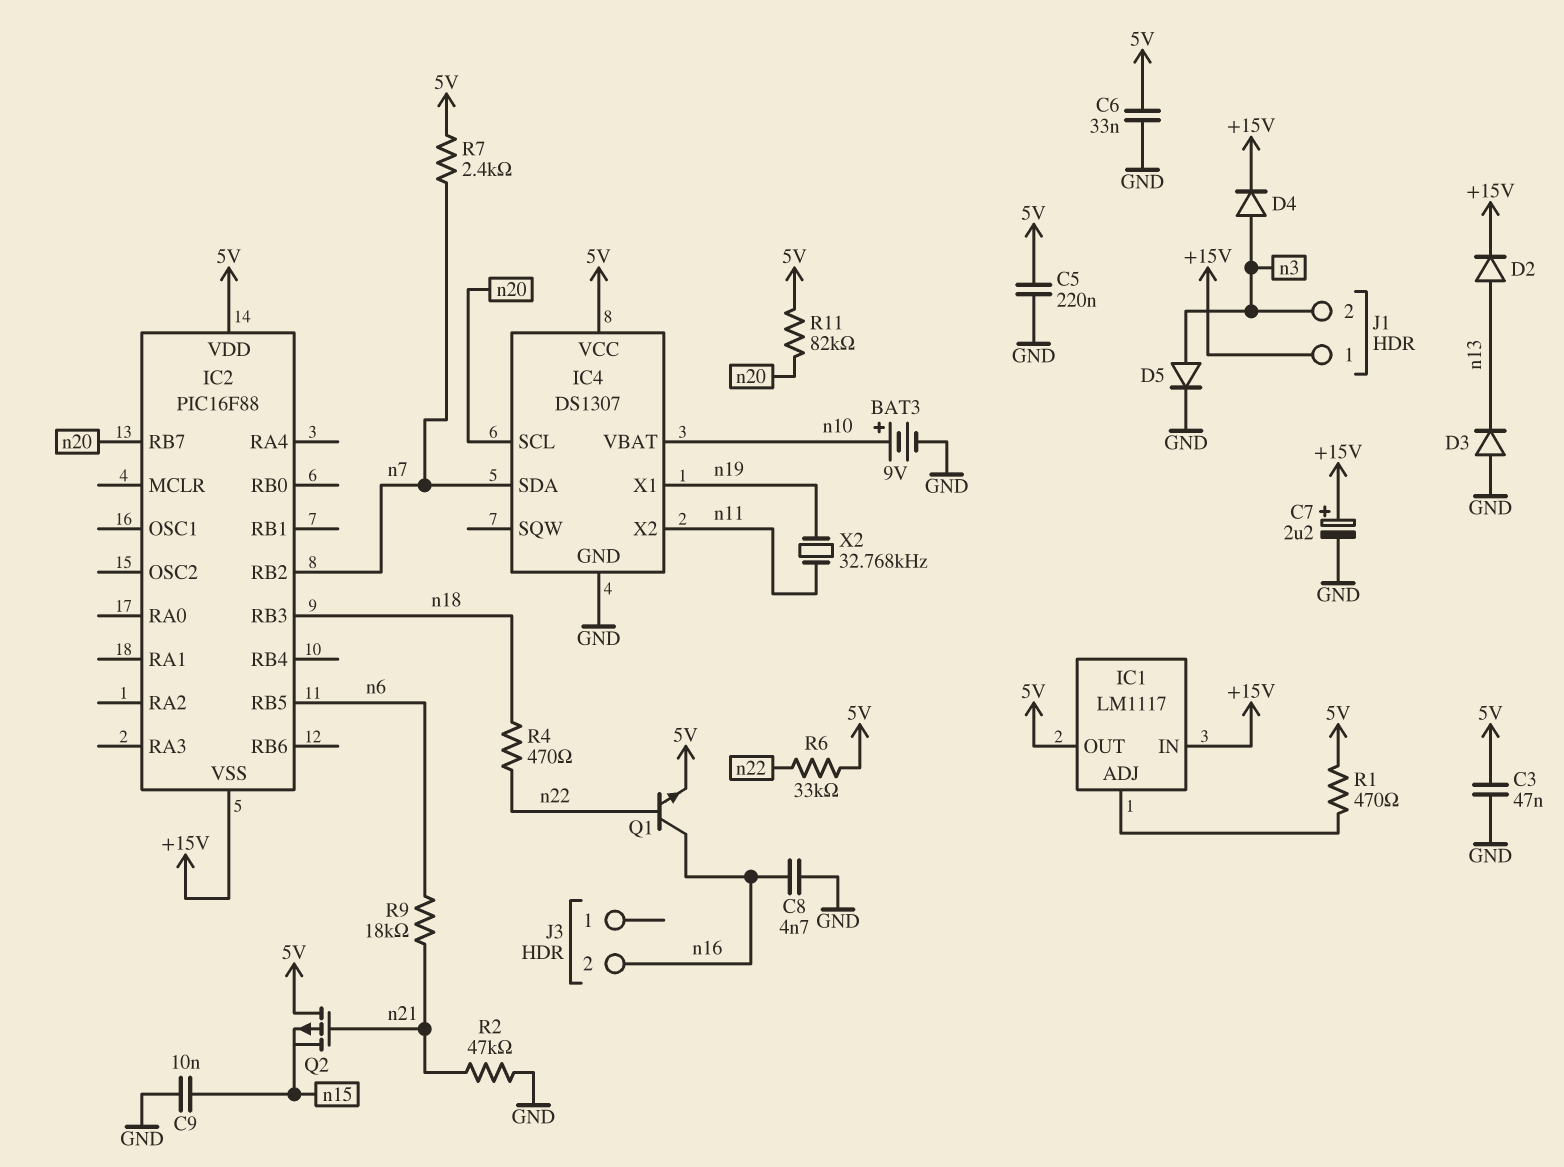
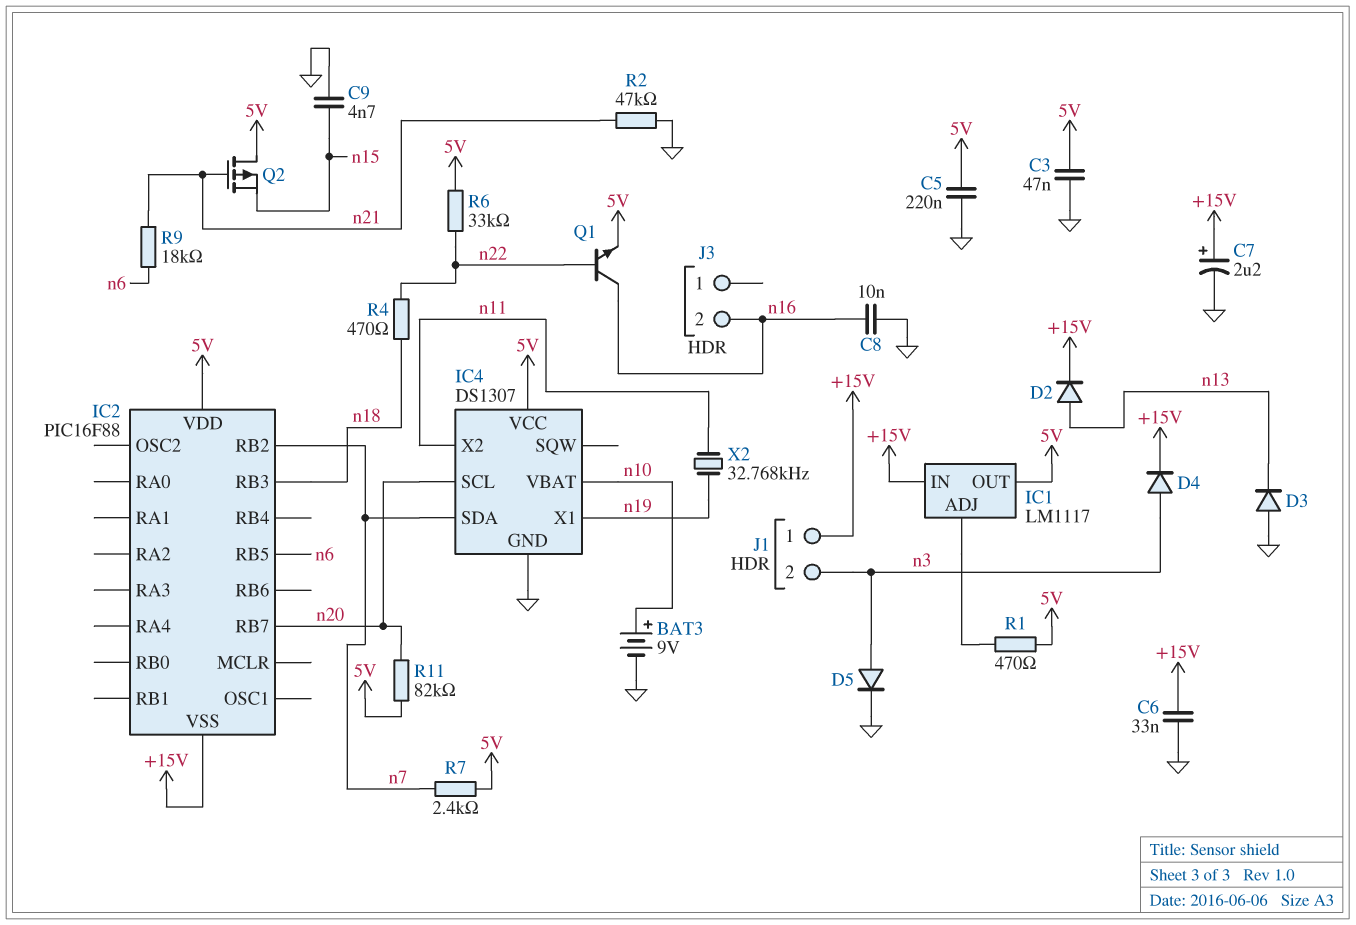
C6: 33nF (5V, GND) -> 33nF (+15V, GND)
C8: 4.7nF (GND, n16) -> 10nF (GND, n16)
C9: 10nF (GND, n15) -> 4.7nF (GND, n15)

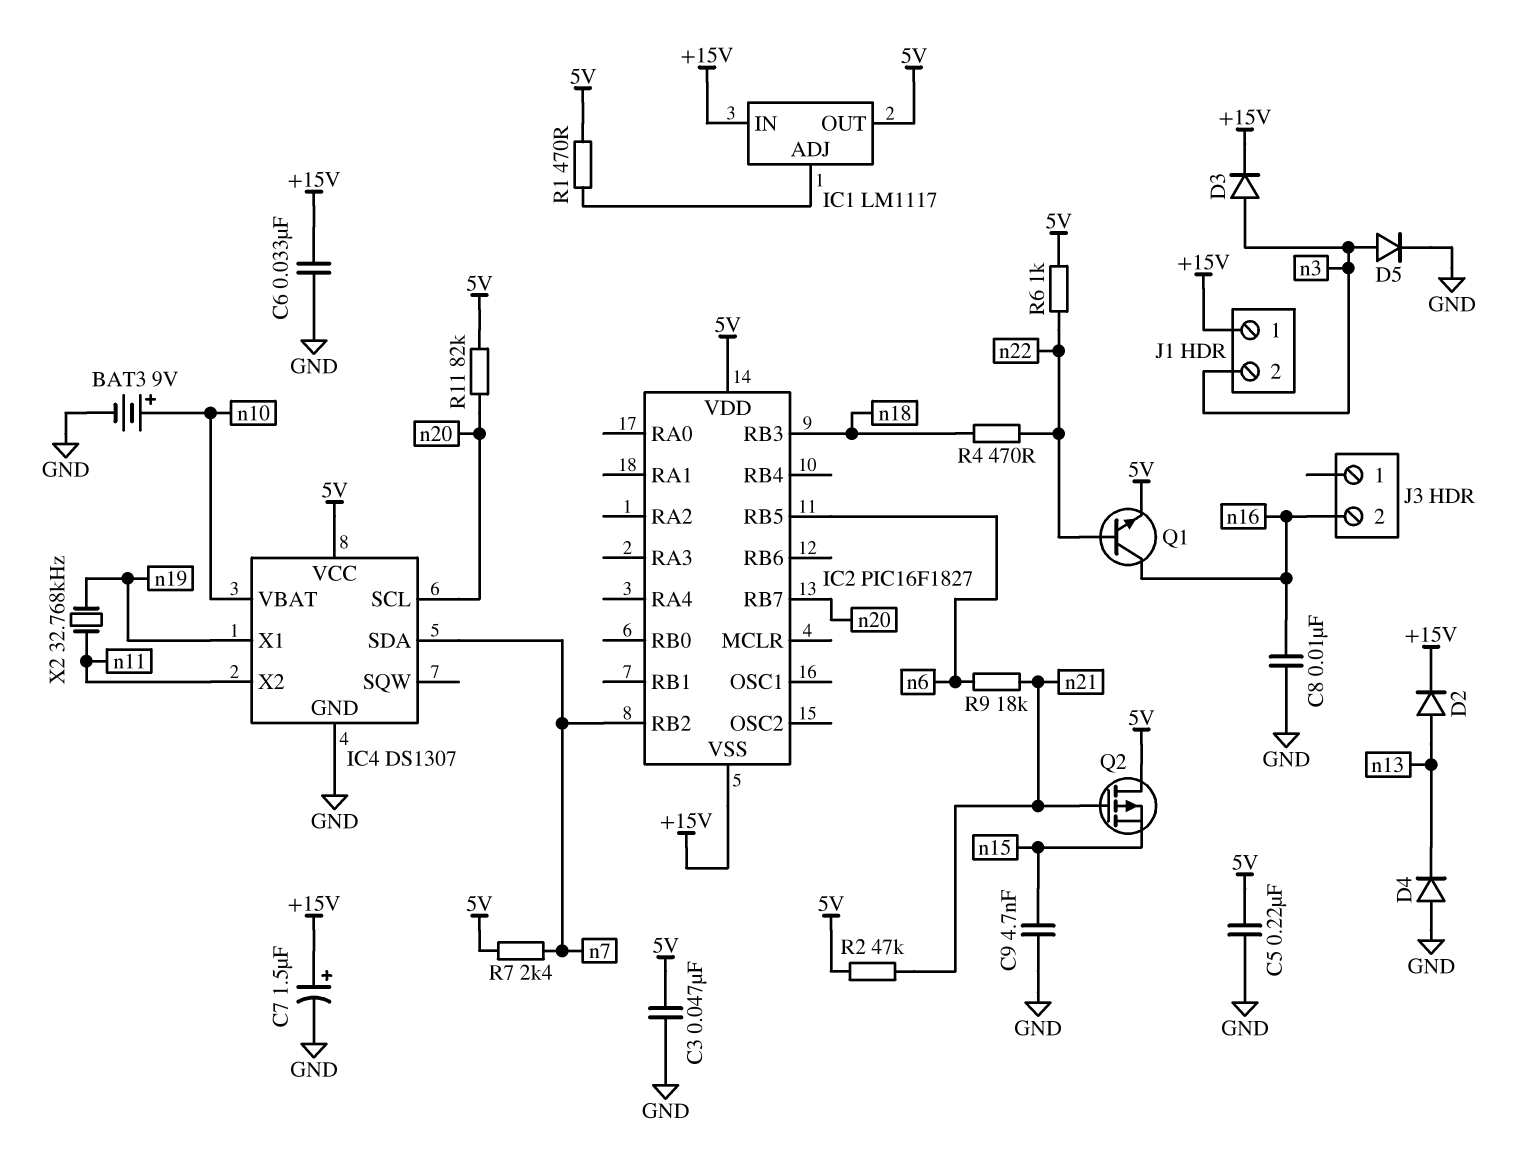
C7: 2.2uF (plus +15V, minus GND) -> 1.5uF (plus +15V, minus GND)
D3: diode (A GND, K n13) -> diode (A n3, K +15V)
D4: diode (A n3, K +15V) -> diode (A GND, K n13)
IC2: PIC16F88 -> PIC16F1827
R2: 47k (GND, n21) -> 47k (5V, n21)
R6: 33k (5V, n22) -> 1k (5V, n22)

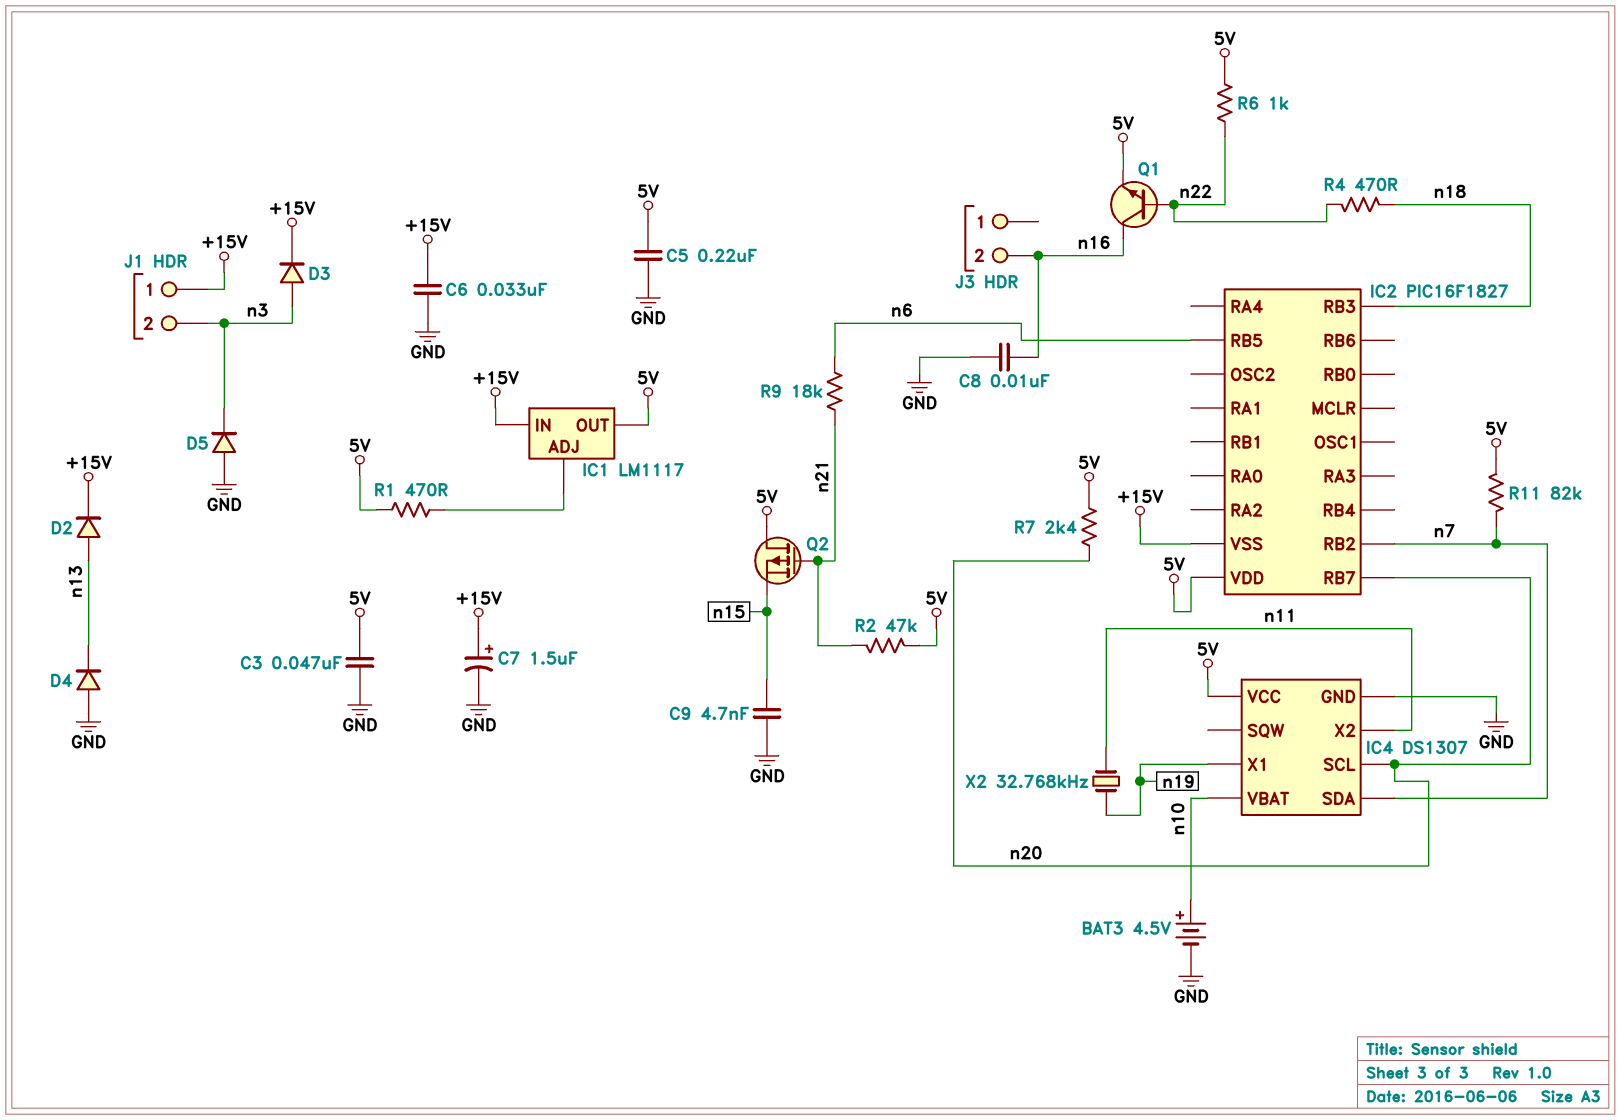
BAT3: 9V (plus n10, minus GND) -> 4.5V (plus n10, minus GND)
D5: diode (A n3, K GND) -> diode (A GND, K n3)
R7: 2.4k (5V, n7) -> 2.4k (5V, n20)
R11: 82k (5V, n20) -> 82k (5V, n7)

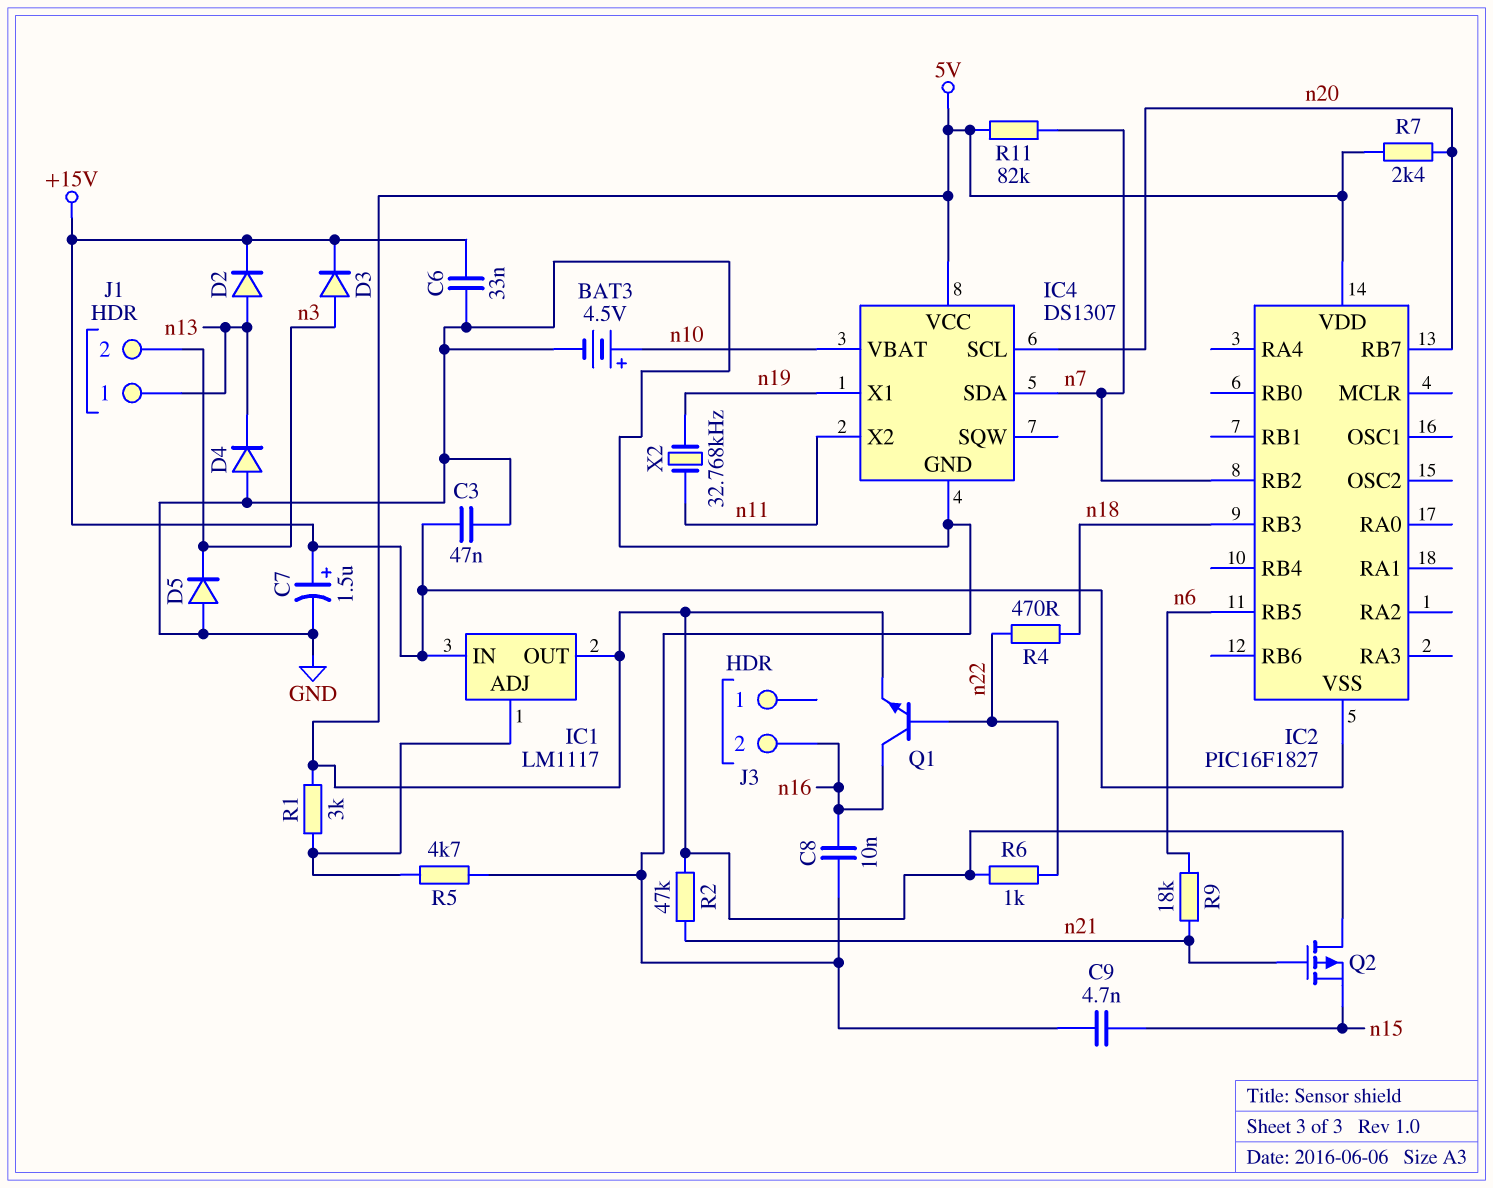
C3: 47nF (5V, GND) -> 47nF (+15V, GND)
C5: 220nF (5V, GND) -> none
J1 pin 1: +15V -> n13
R1: 470 (5V, IC1/ADJ) -> 3k (5V, IC1/ADJ)
R5: none -> 4.7k (GND, IC1/ADJ)

